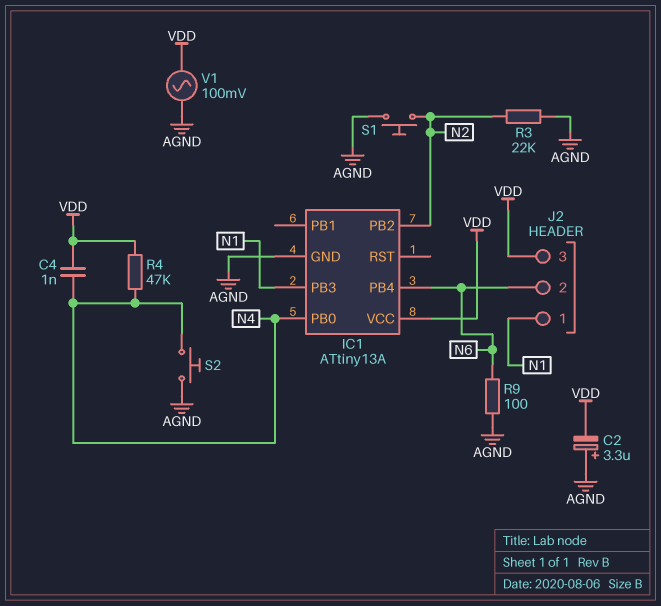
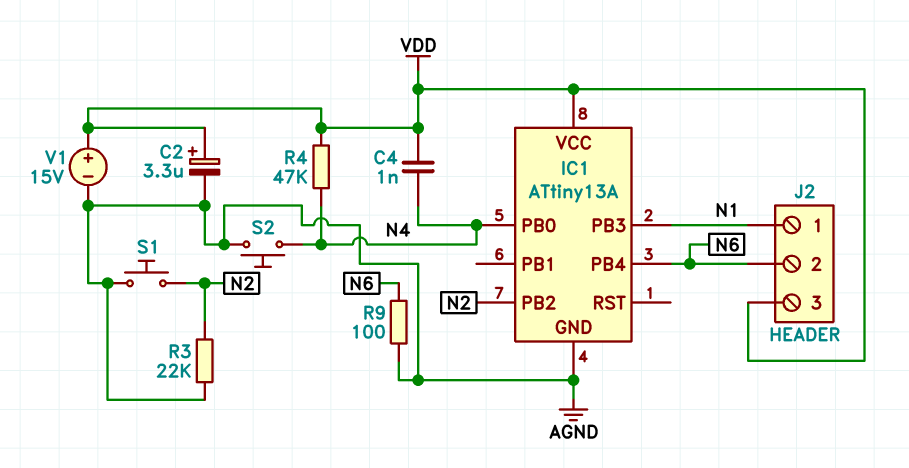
C2: 3.3uF (plus AGND, minus VDD) -> 3.3uF (plus VDD, minus AGND)
V1: AC 100mV (AGND, VDD) -> 15V (plus VDD, minus AGND)

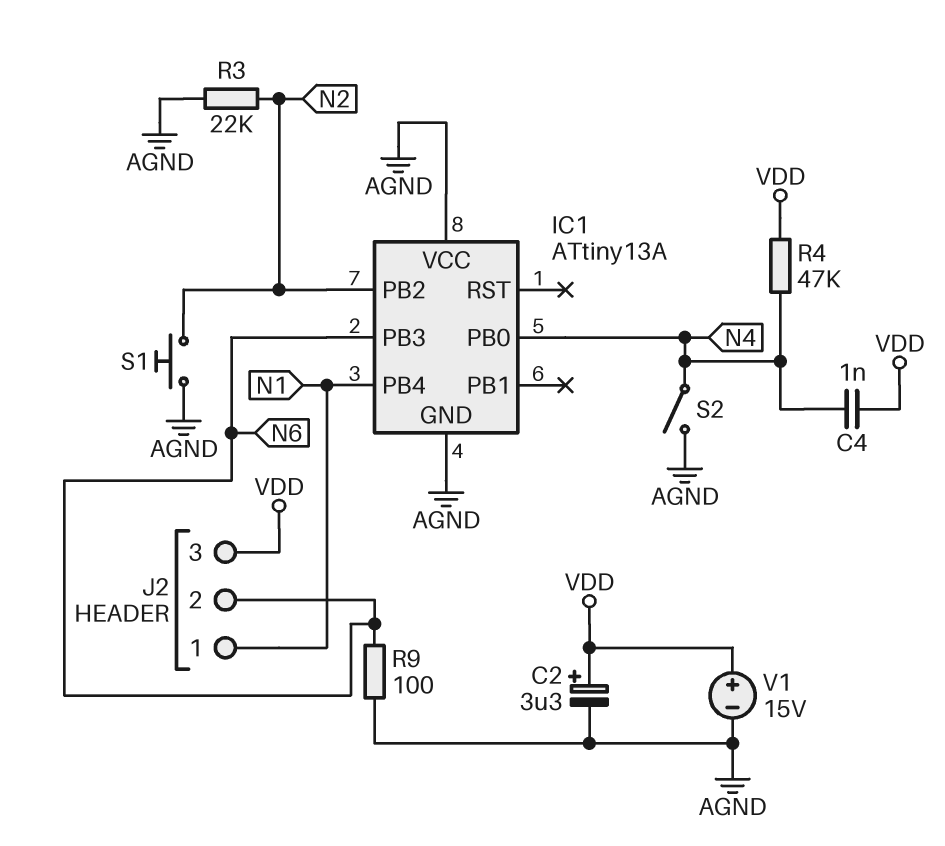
IC1 pin PB3: N1 -> N6
IC1 pin PB4: N6 -> N1
IC1 pin VCC: VDD -> AGND
S2: button (AGND, N4) -> switch (AGND, N4)

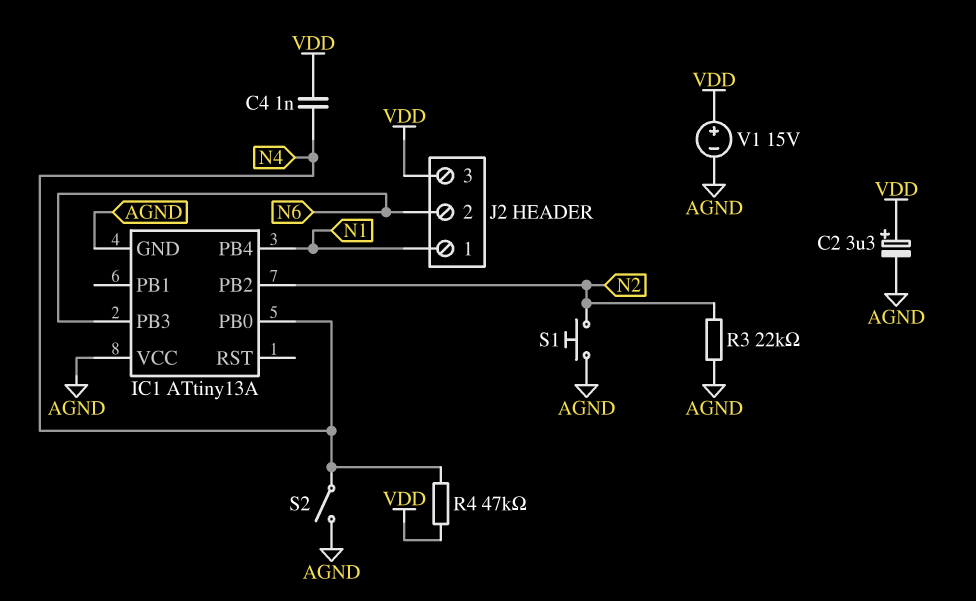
R9: 100 (AGND, N6) -> none

